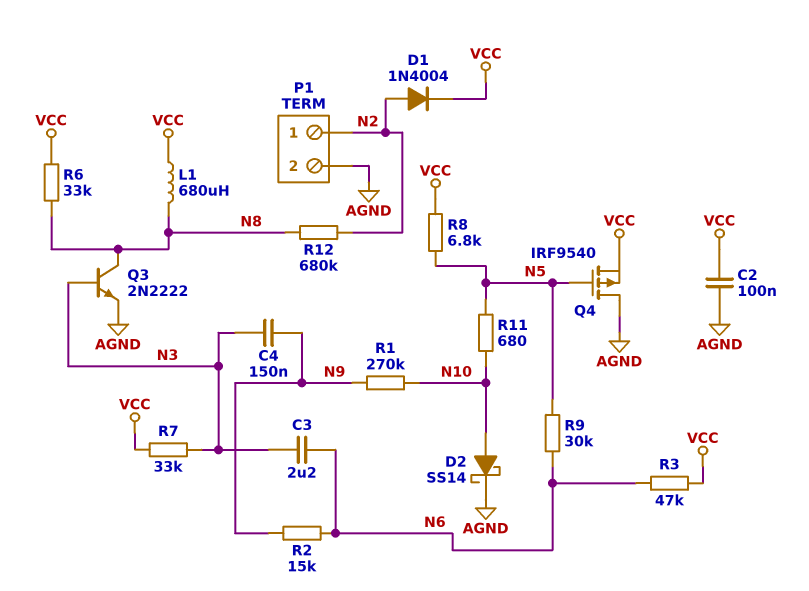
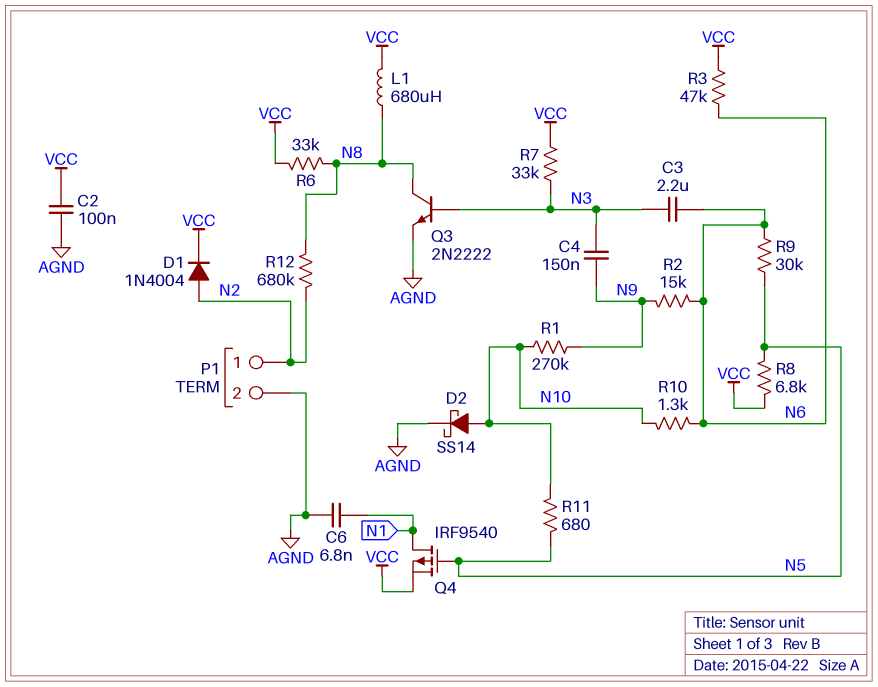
C6: none -> 6.8nF (AGND, N1)
Q4: PMOS IRF9540 (G N5, D AGND, S VCC) -> PMOS IRF9540 (G N5, D N1, S VCC)
R10: none -> 1.3k (N6, N10)

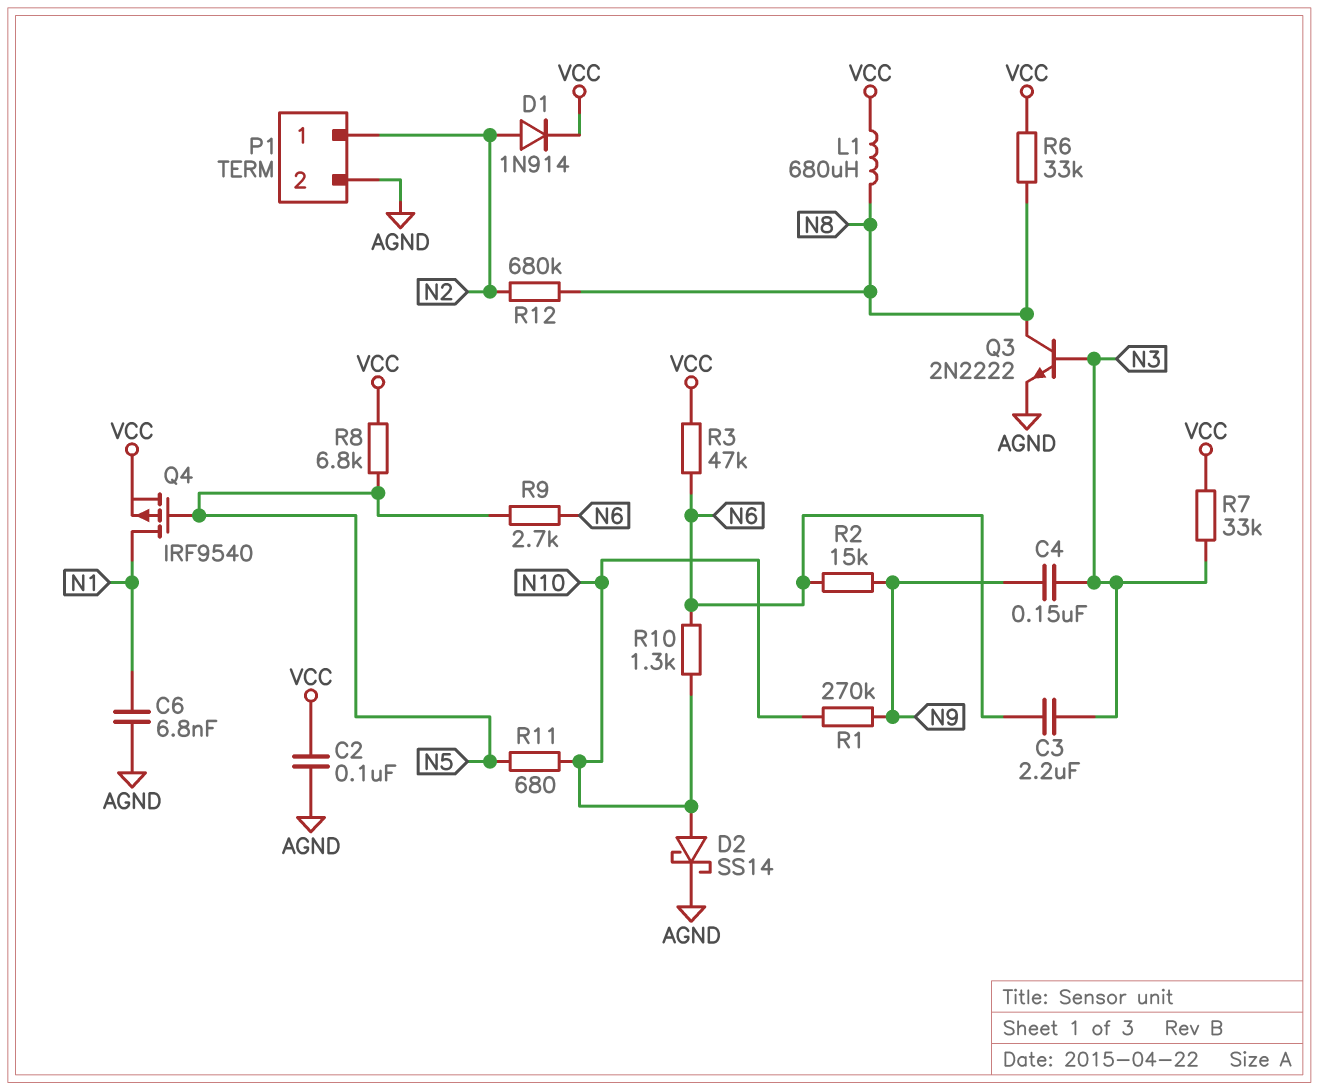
D1: diode 1N4004 (A N2, K VCC) -> diode 1N914 (A N2, K VCC)
R9: 30k (N5, N6) -> 2.7k (N5, N6)

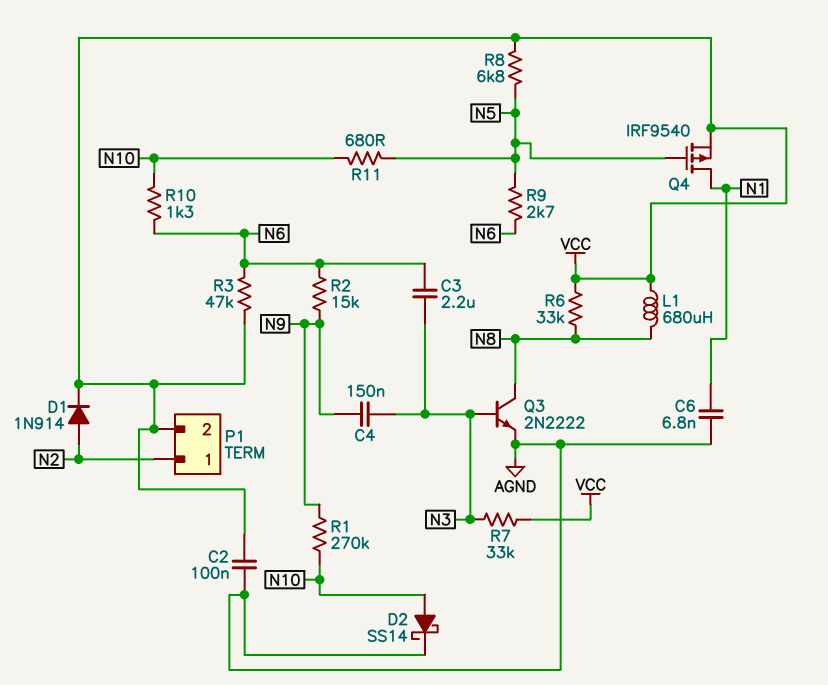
P1 pin 2: AGND -> VCC
R12: 680k (N2, N8) -> none

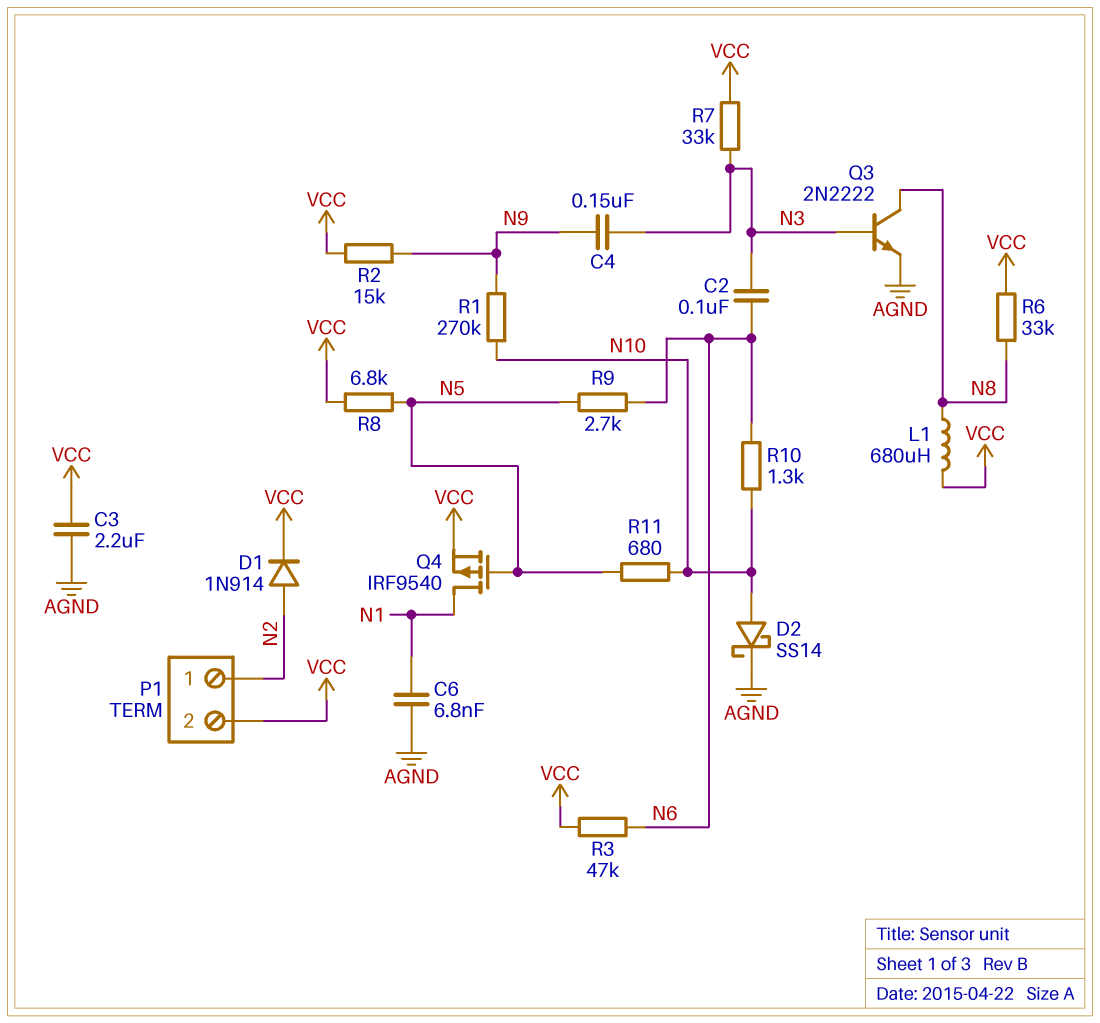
C2: 100nF (AGND, VCC) -> 100nF (N3, N6)
C3: 2.2uF (N3, N6) -> 2.2uF (AGND, VCC)
R2: 15k (N6, N9) -> 15k (N9, VCC)

